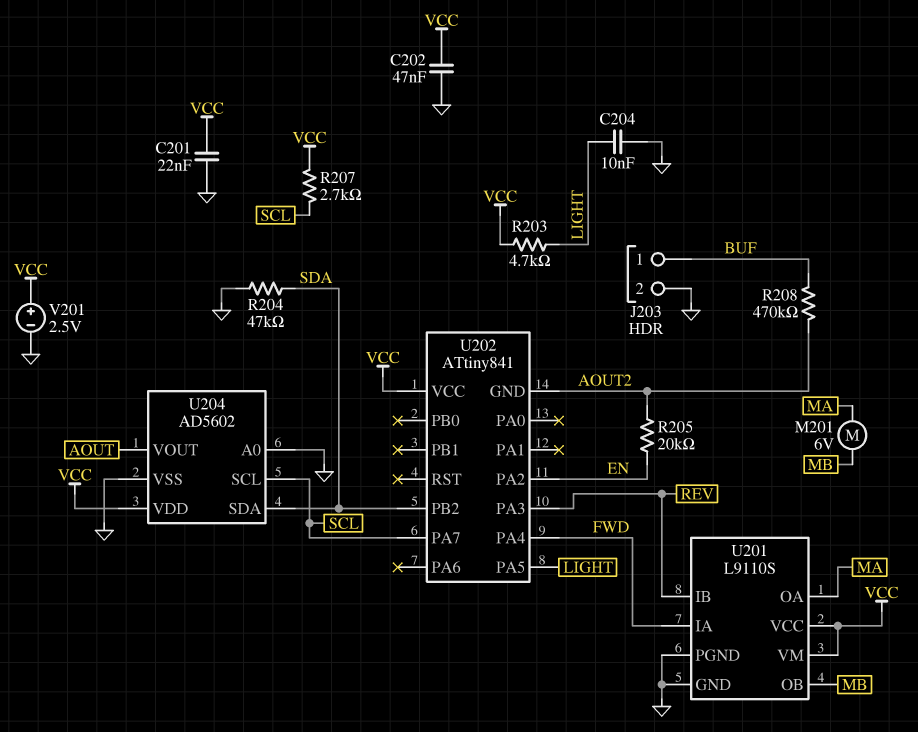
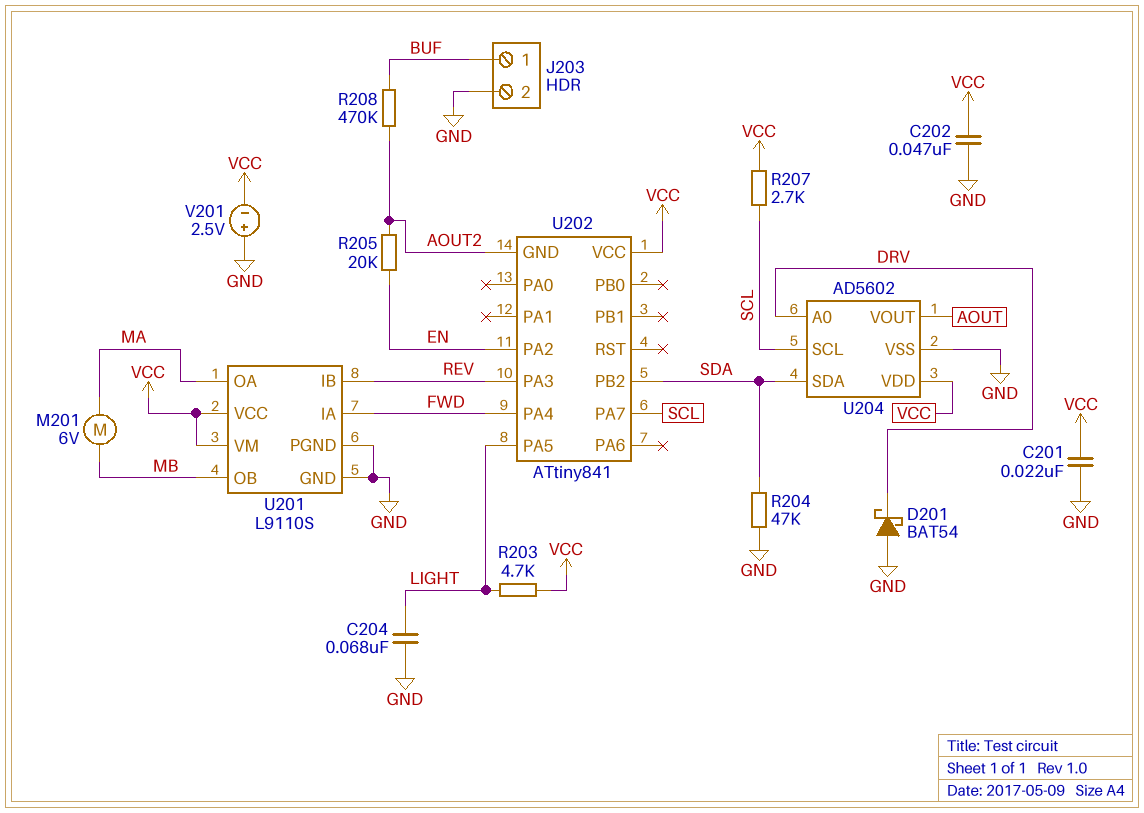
C204: 10nF (GND, LIGHT) -> 68nF (GND, LIGHT)
D201: none -> schottky BAT54 (A GND, K DRV)
U204 pin A0: GND -> DRV
V201: 2.5V (plus VCC, minus GND) -> 2.5V (plus GND, minus VCC)

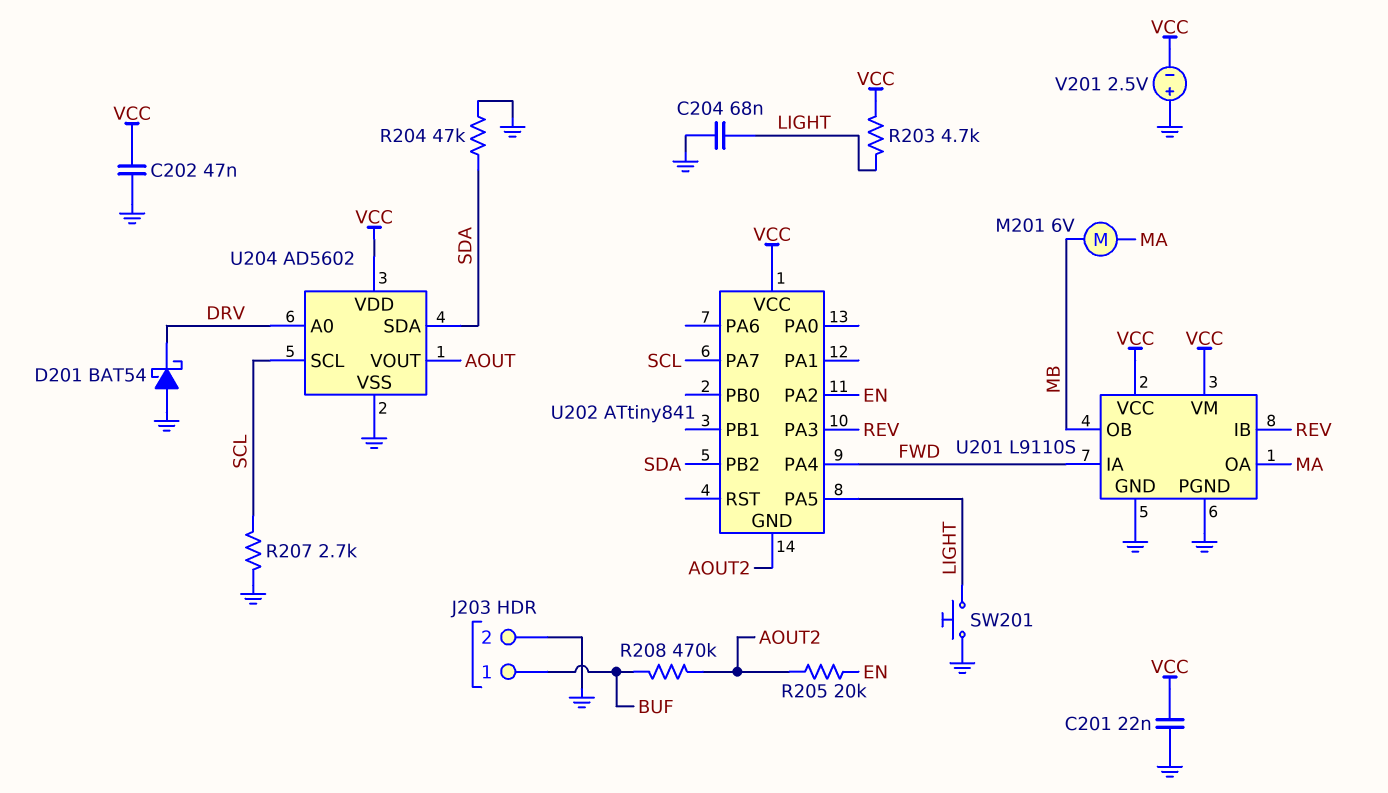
R207: 2.7k (SCL, VCC) -> 2.7k (GND, SCL)
SW201: none -> button (GND, LIGHT)

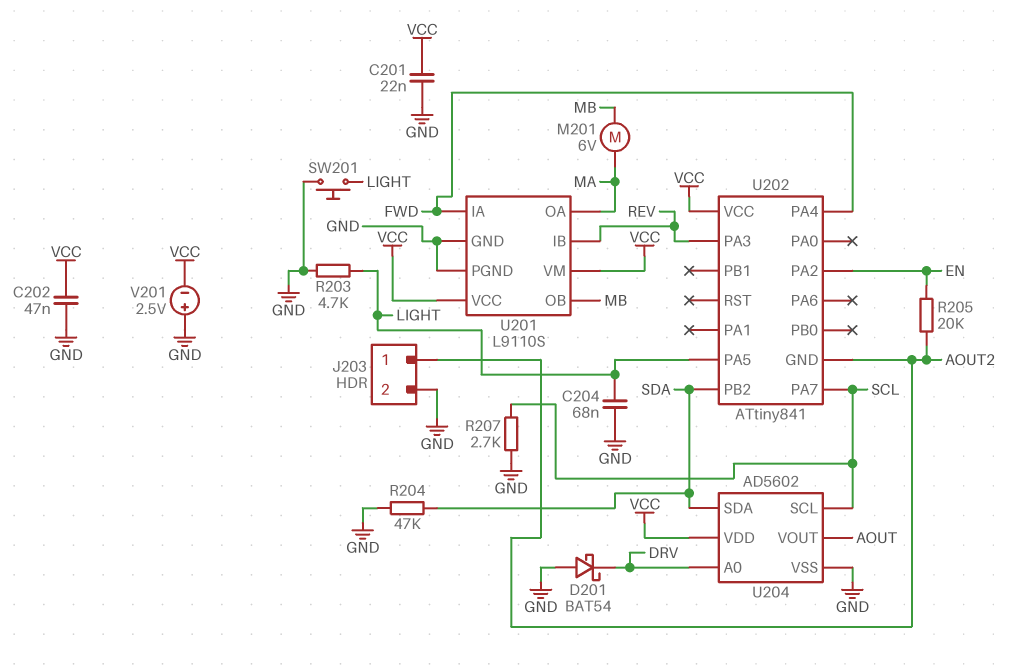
J203 pin 1: BUF -> AOUT2
R203: 4.7k (LIGHT, VCC) -> 4.7k (GND, LIGHT)
R208: 470k (AOUT2, BUF) -> none

